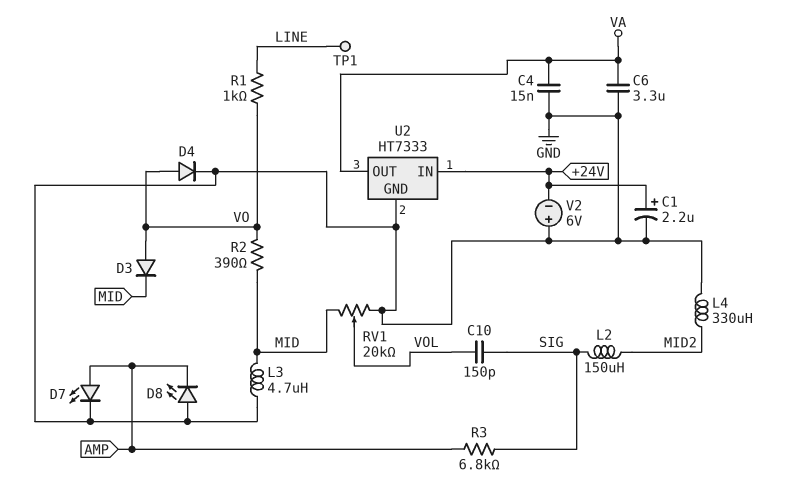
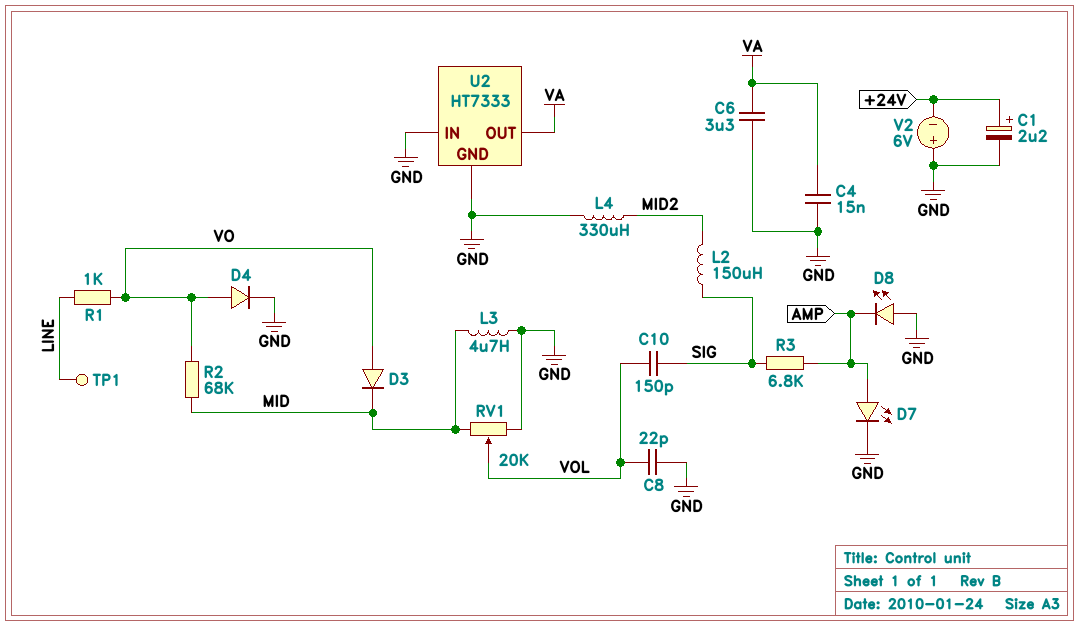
C8: none -> 22pF (GND, VOL)
R2: 390 (MID, VO) -> 68k (MID, VO)
U2 pin IN: +24V -> GND

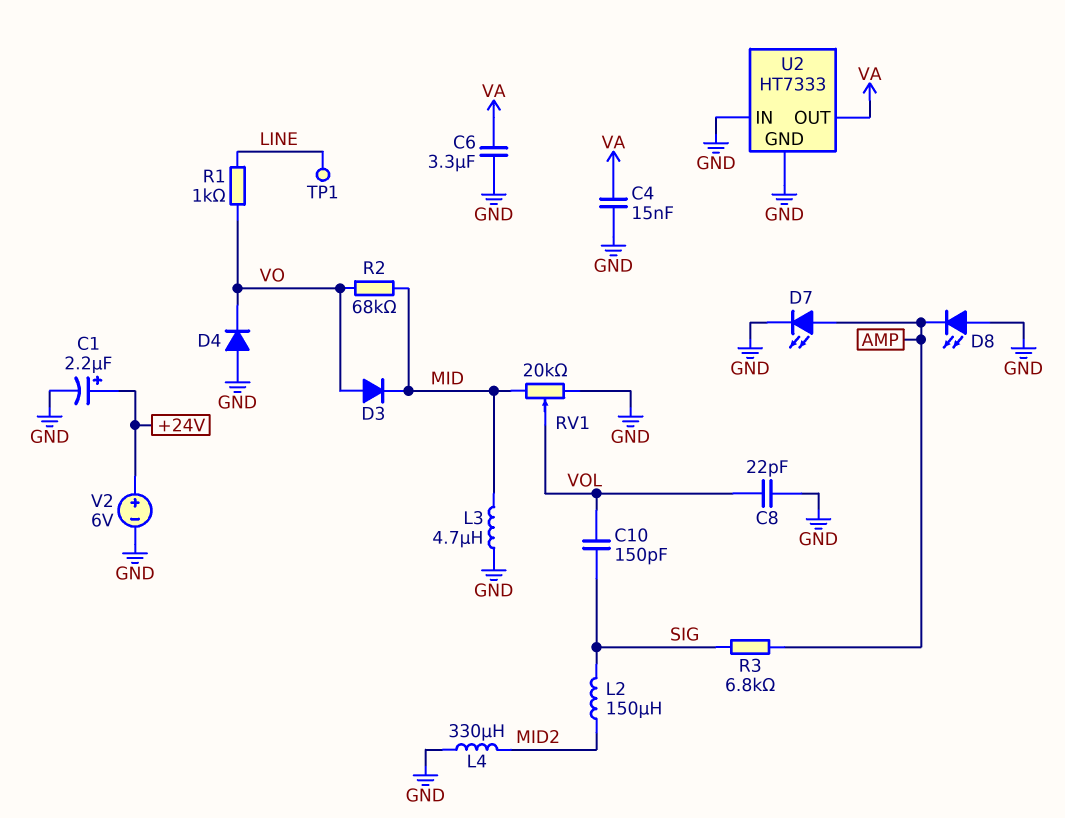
D4: diode (A VO, K GND) -> diode (A GND, K VO)
V2: 6V (plus GND, minus +24V) -> 6V (plus +24V, minus GND)

